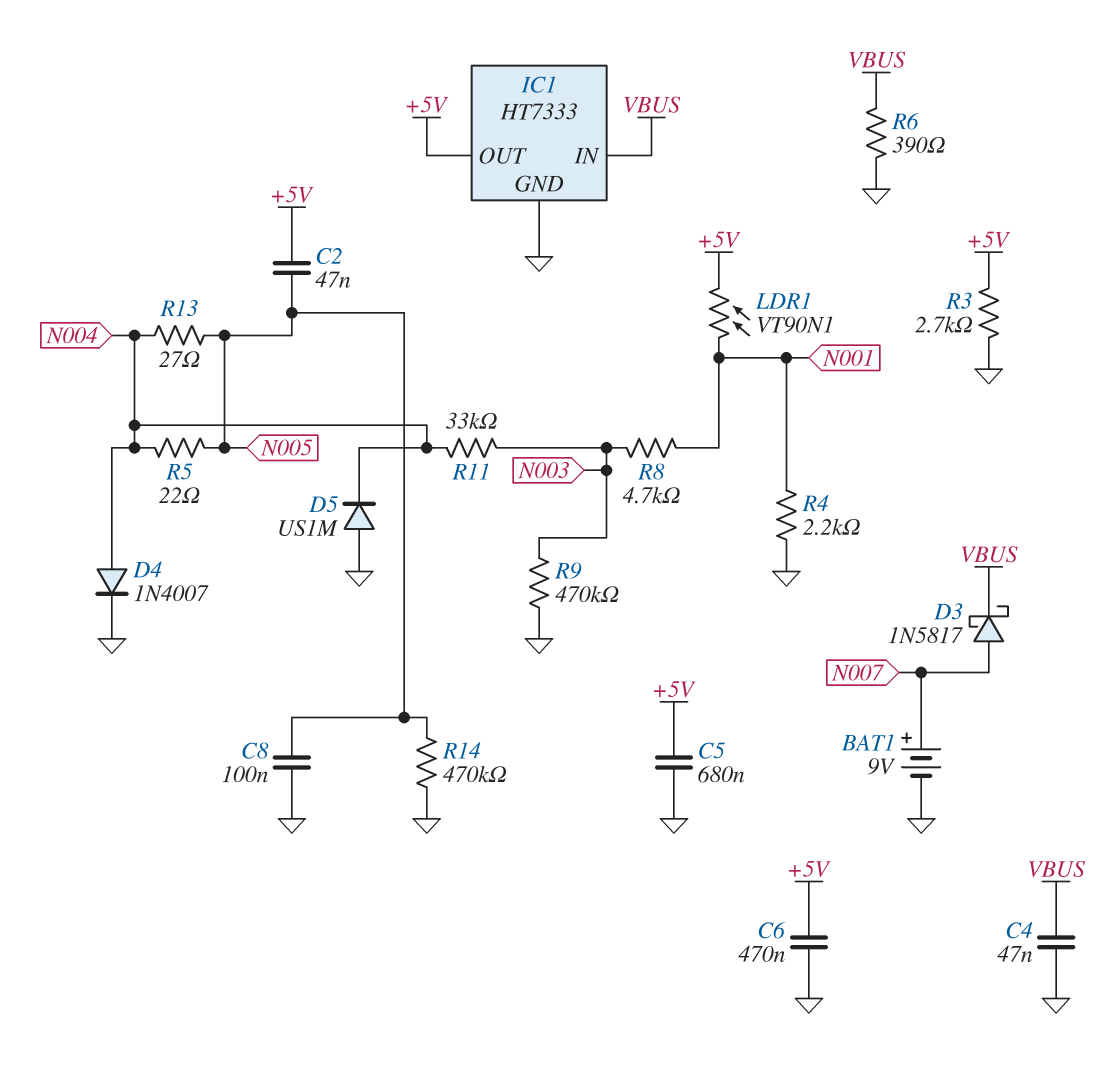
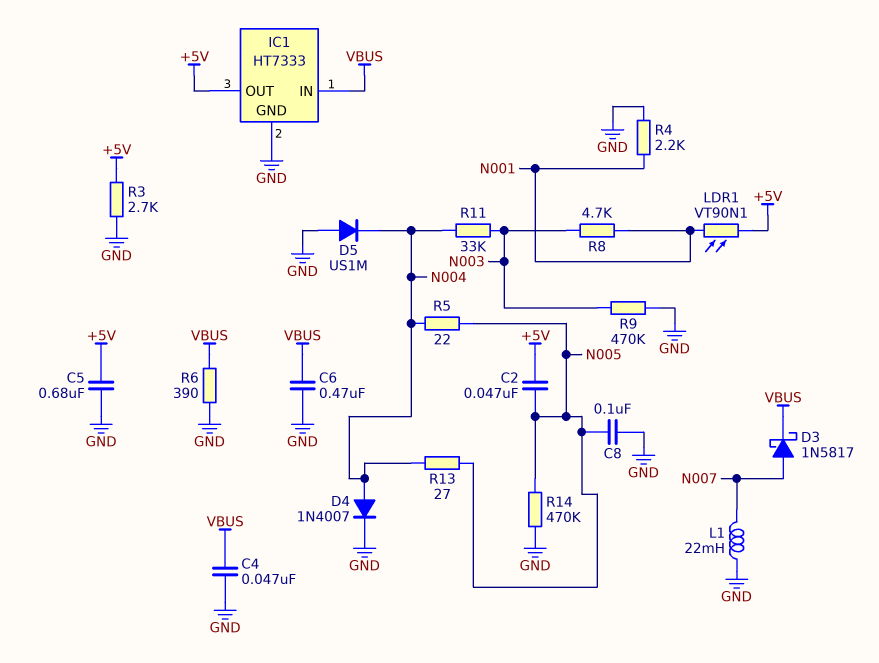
BAT1: 9V (plus N007, minus GND) -> none
C6: 470nF (+5V, GND) -> 470nF (GND, VBUS)
L1: none -> 22mH (GND, N007)

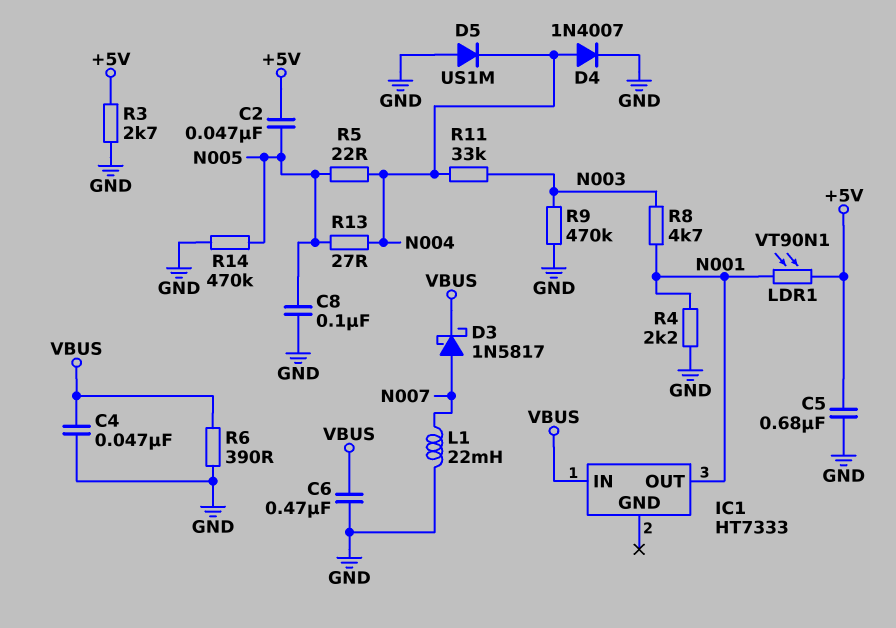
IC1 pin GND: GND -> none
IC1 pin OUT: +5V -> N001

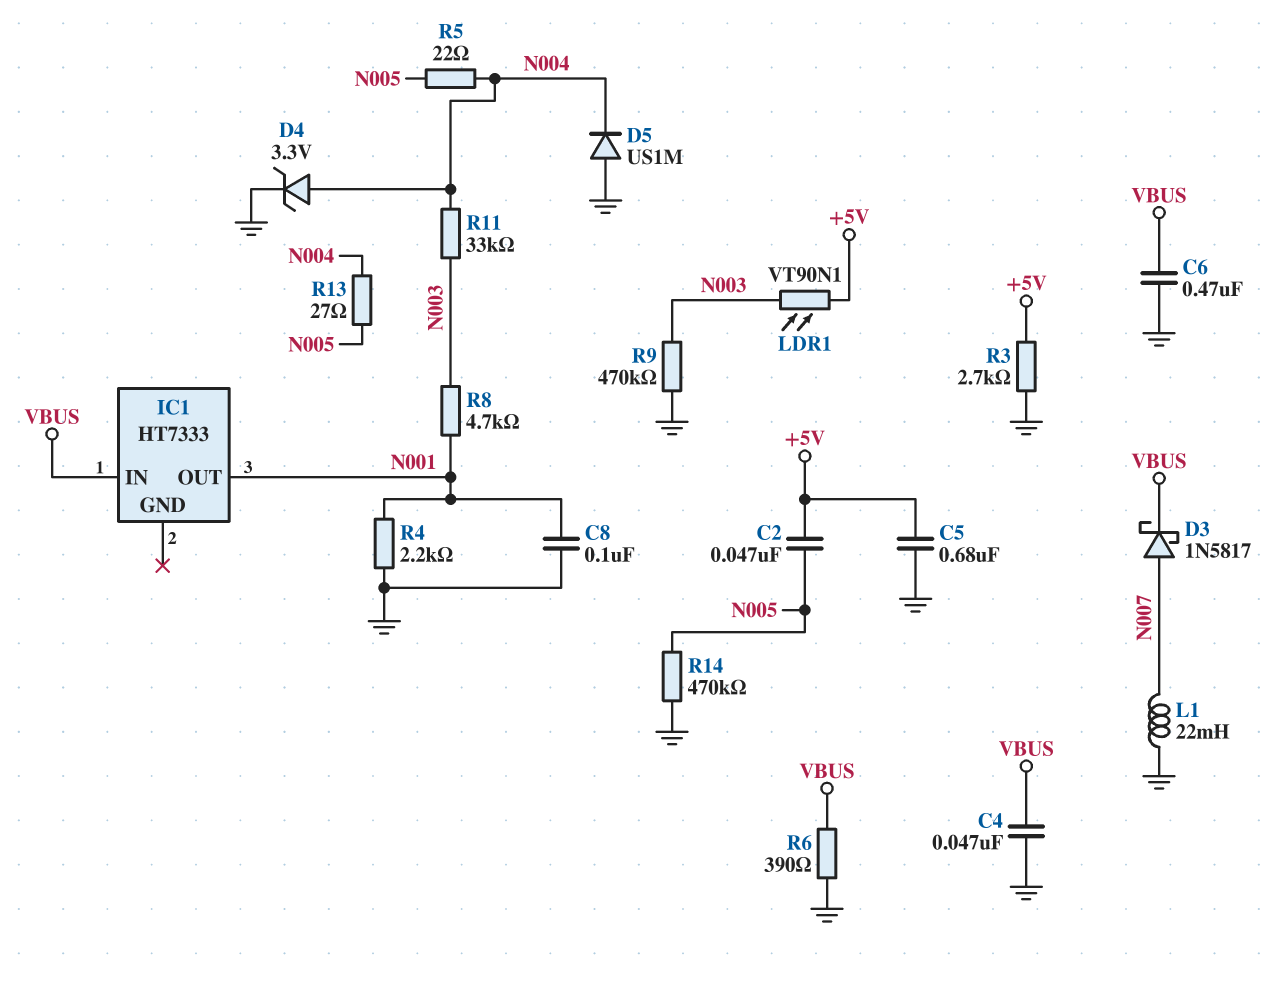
C8: 100nF (GND, N005) -> 100nF (GND, N001)
D4: diode 1N4007 (A N004, K GND) -> zener 3.3V (A N004, K GND)
LDR1: VT90N1 (+5V, N001) -> VT90N1 (+5V, N003)

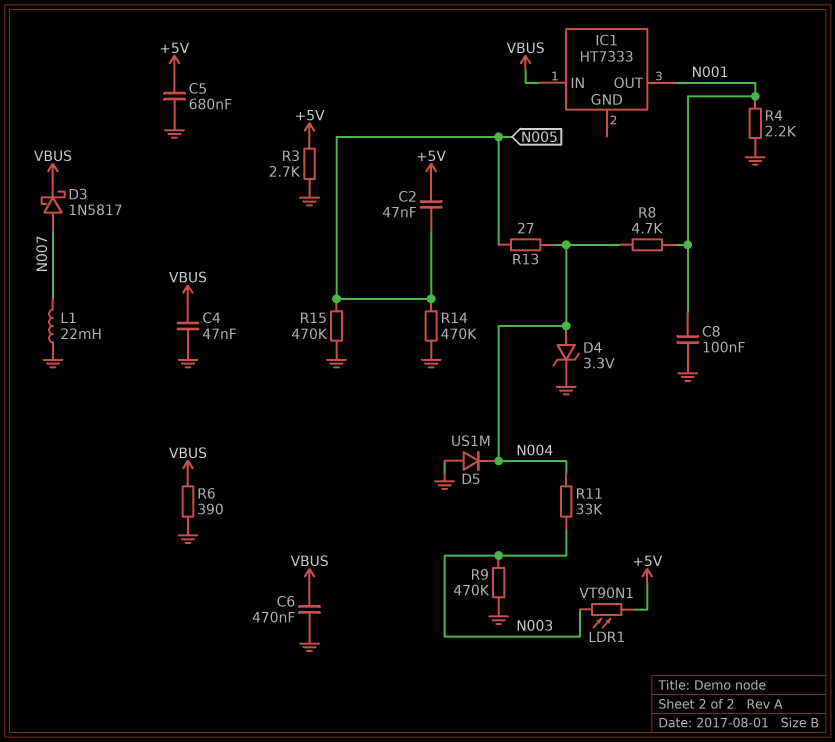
R5: 22 (N004, N005) -> none
R8: 4.7k (N001, N003) -> 4.7k (N001, N004)
R15: none -> 470k (GND, N005)

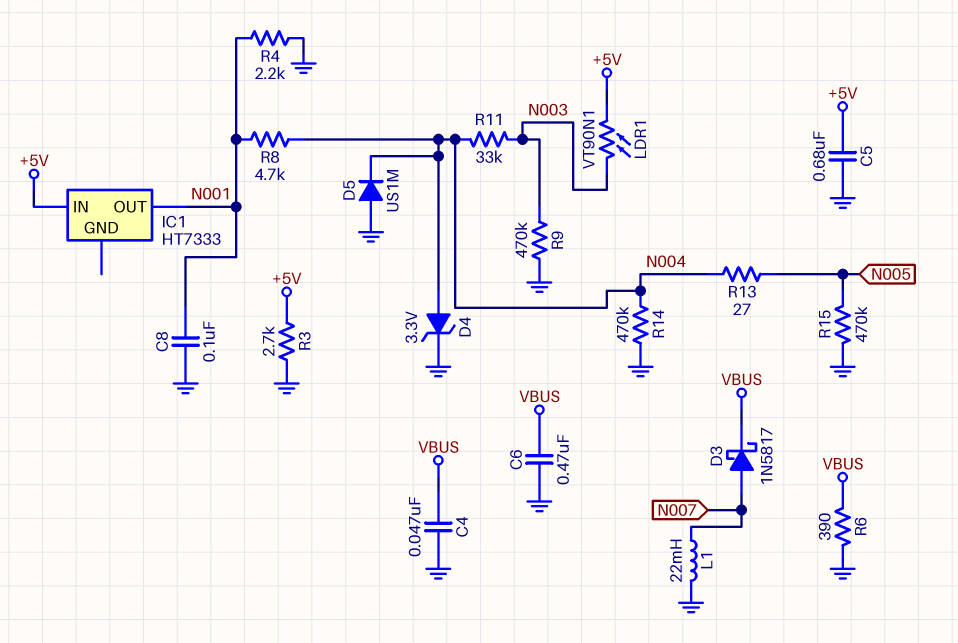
C2: 47nF (+5V, N005) -> none
IC1 pin IN: VBUS -> +5V
R14: 470k (GND, N005) -> 470k (GND, N004)

